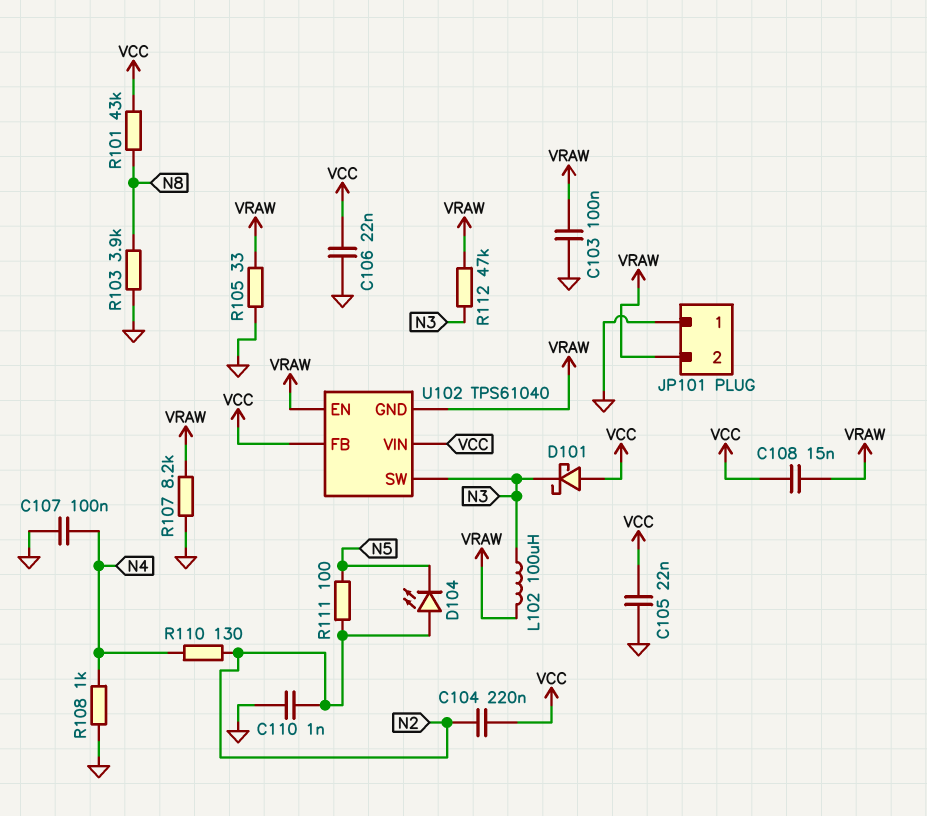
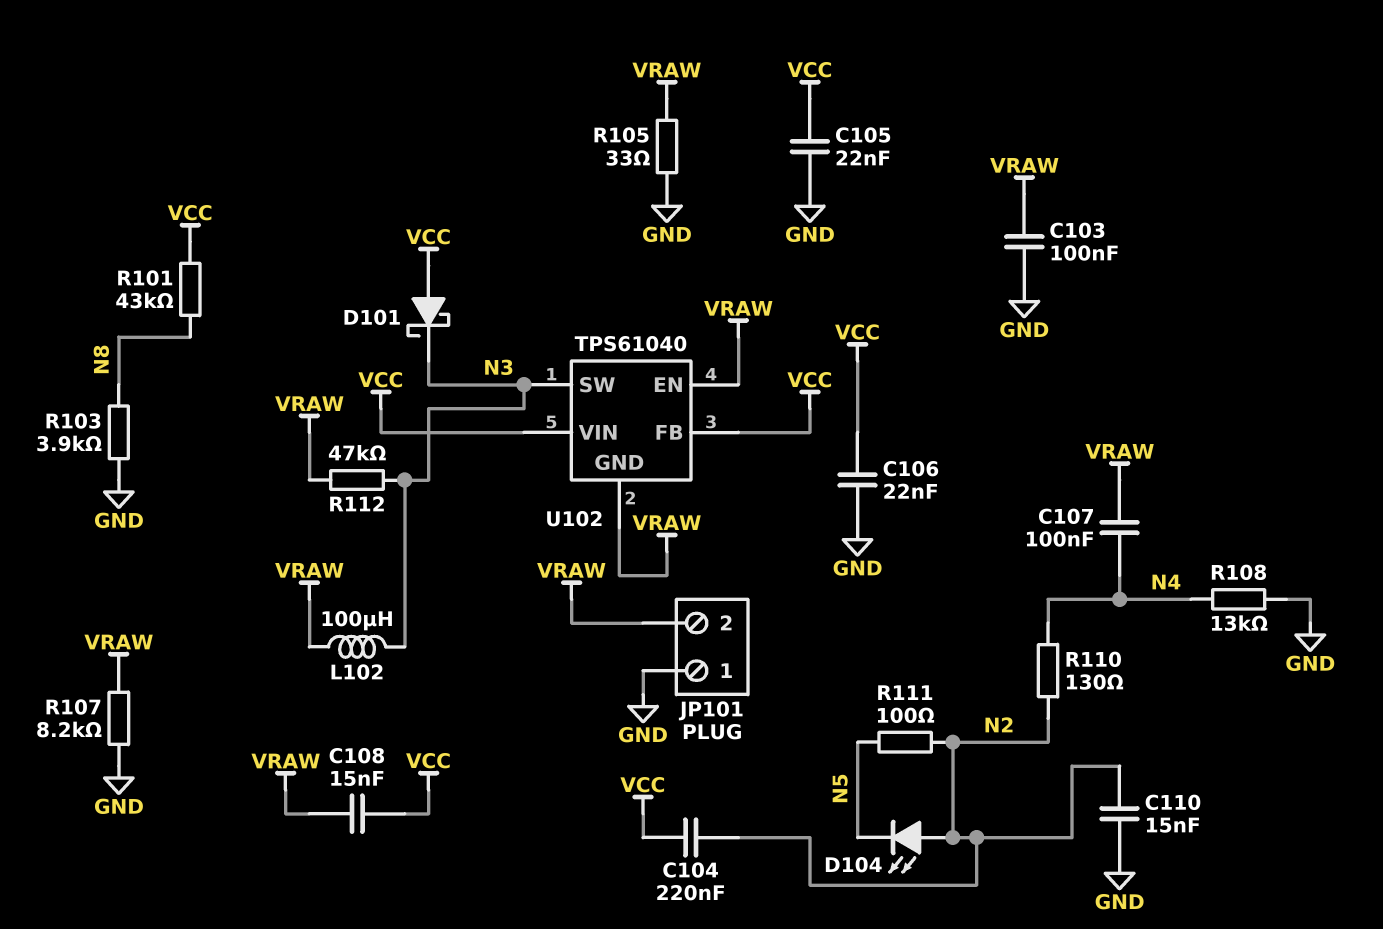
C107: 100nF (GND, N4) -> 100nF (N4, VRAW)
C110: 1nF (GND, N2) -> 15nF (GND, N2)
R108: 1k (GND, N4) -> 13k (GND, N4)

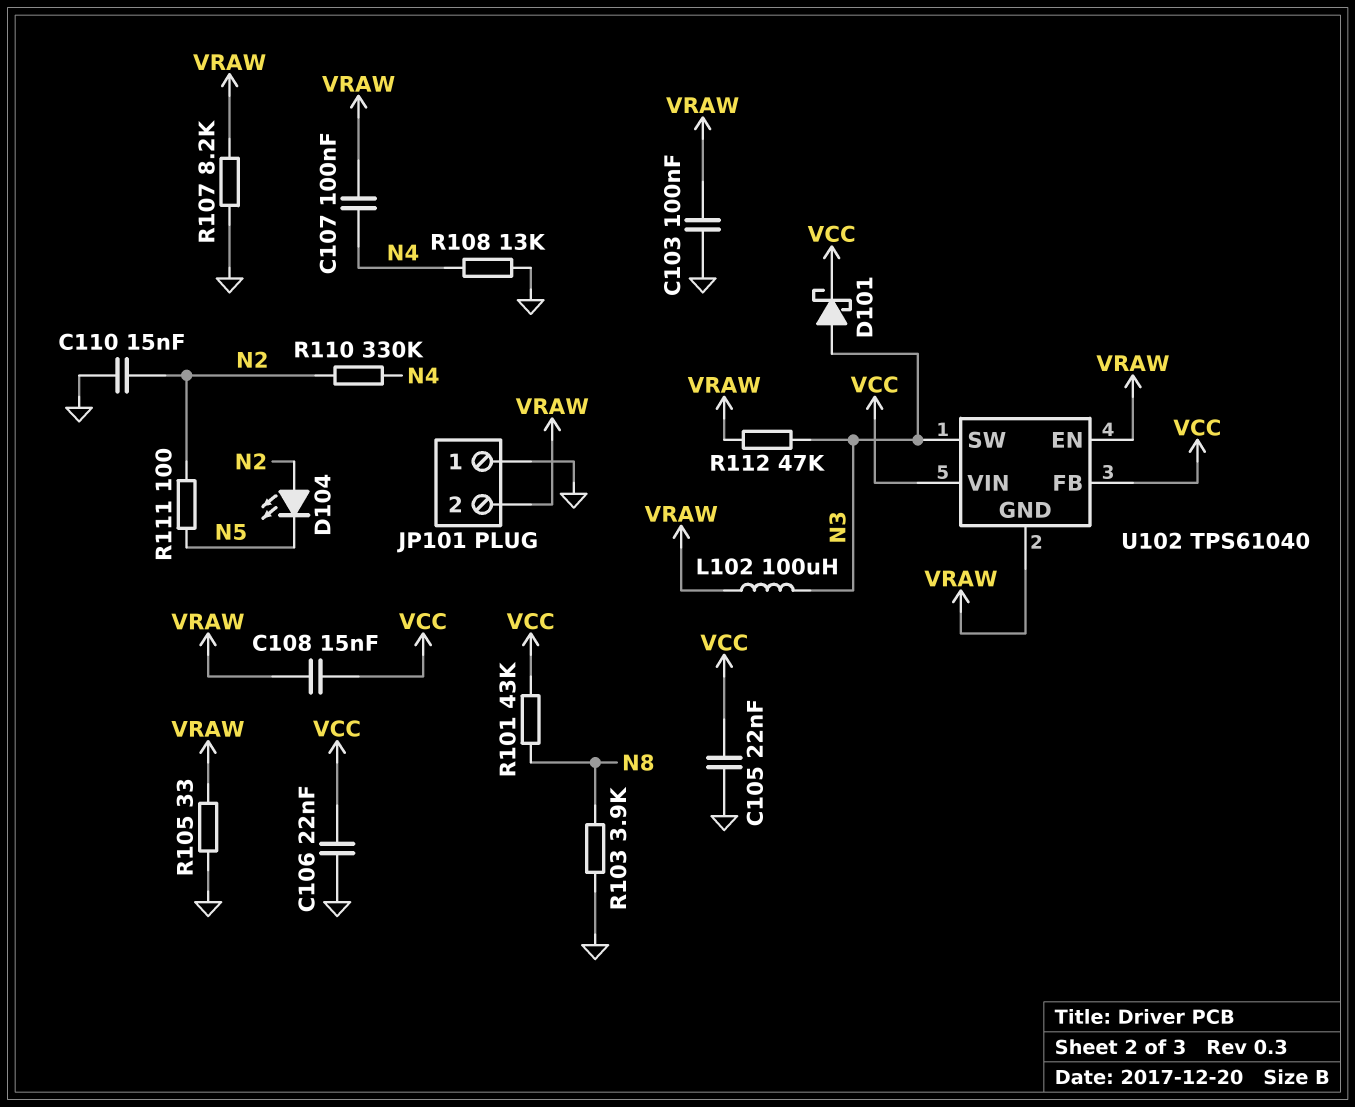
C104: 220nF (N2, VCC) -> none
D101: schottky (A VCC, K N3) -> schottky (A N3, K VCC)
R110: 130 (N2, N4) -> 330k (N2, N4)

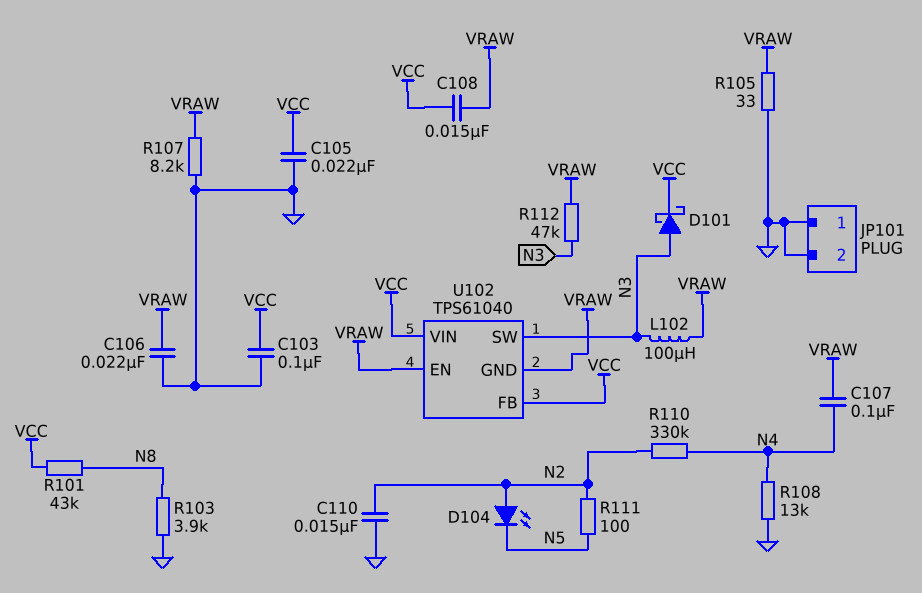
C103: 100nF (GND, VRAW) -> 100nF (GND, VCC)
C106: 22nF (GND, VCC) -> 22nF (GND, VRAW)
JP101 pin 2: VRAW -> GND

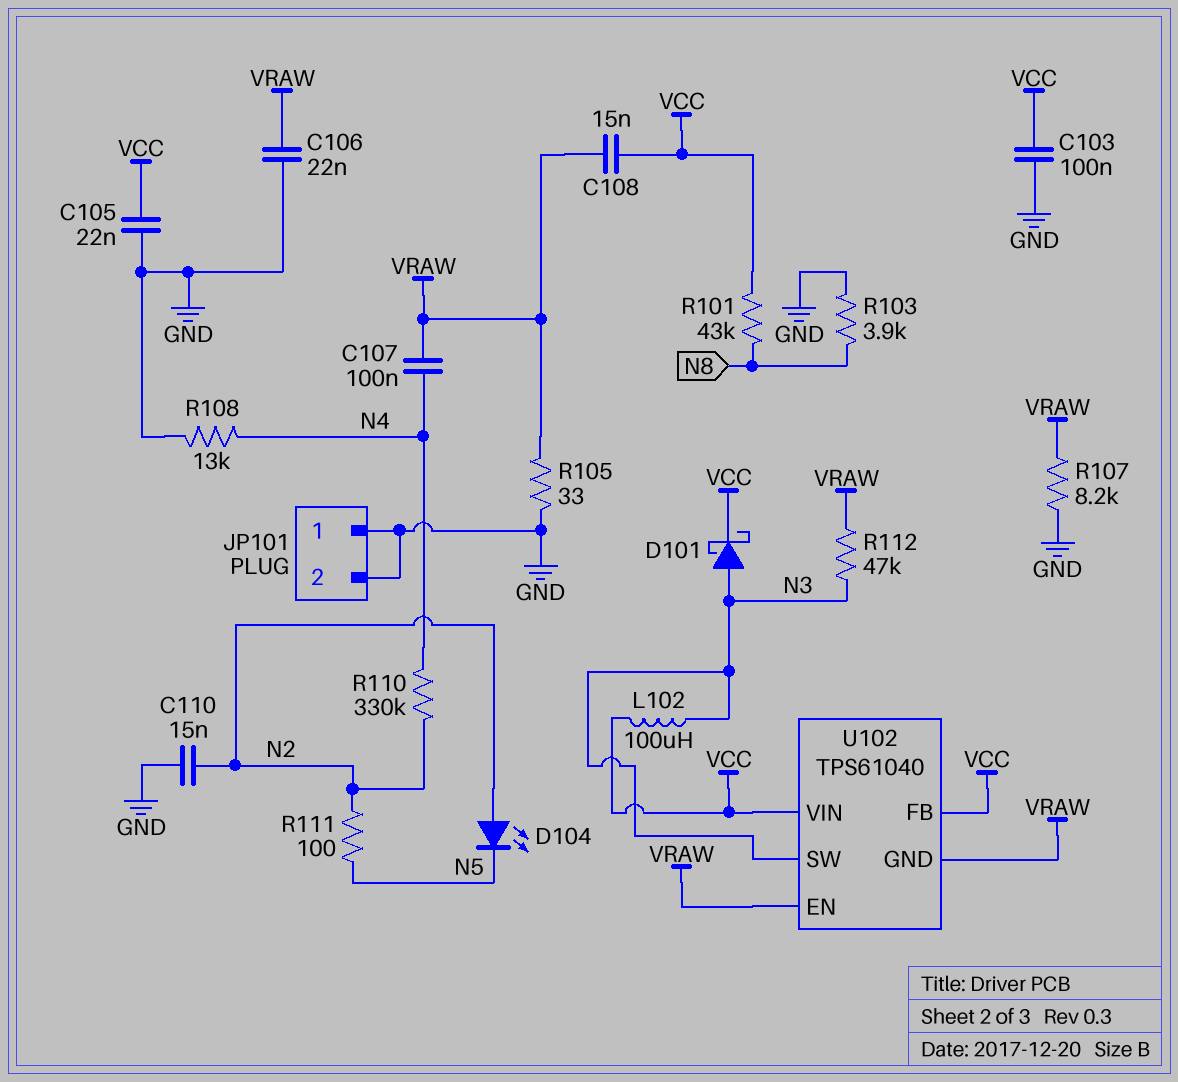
L102: 100uH (N3, VRAW) -> 100uH (N3, VCC)

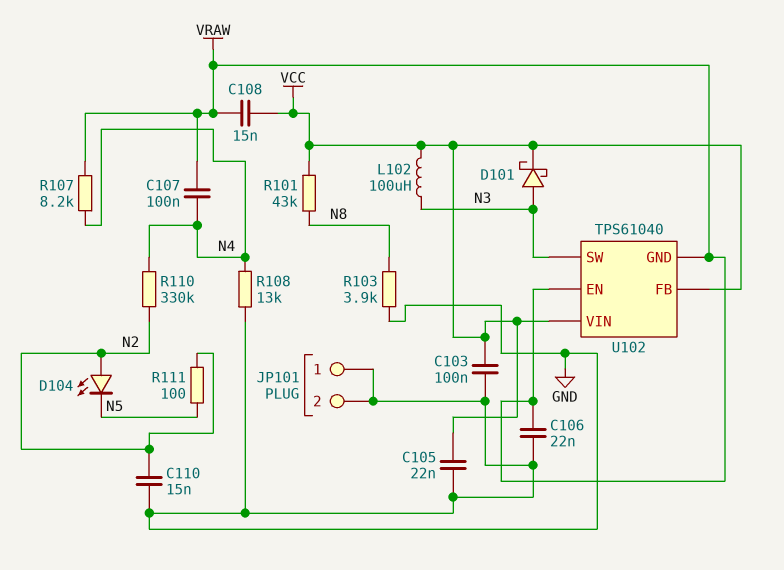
R105: 33 (GND, VRAW) -> none
R107: 8.2k (GND, VRAW) -> 8.2k (N4, VRAW)
R112: 47k (N3, VRAW) -> none

